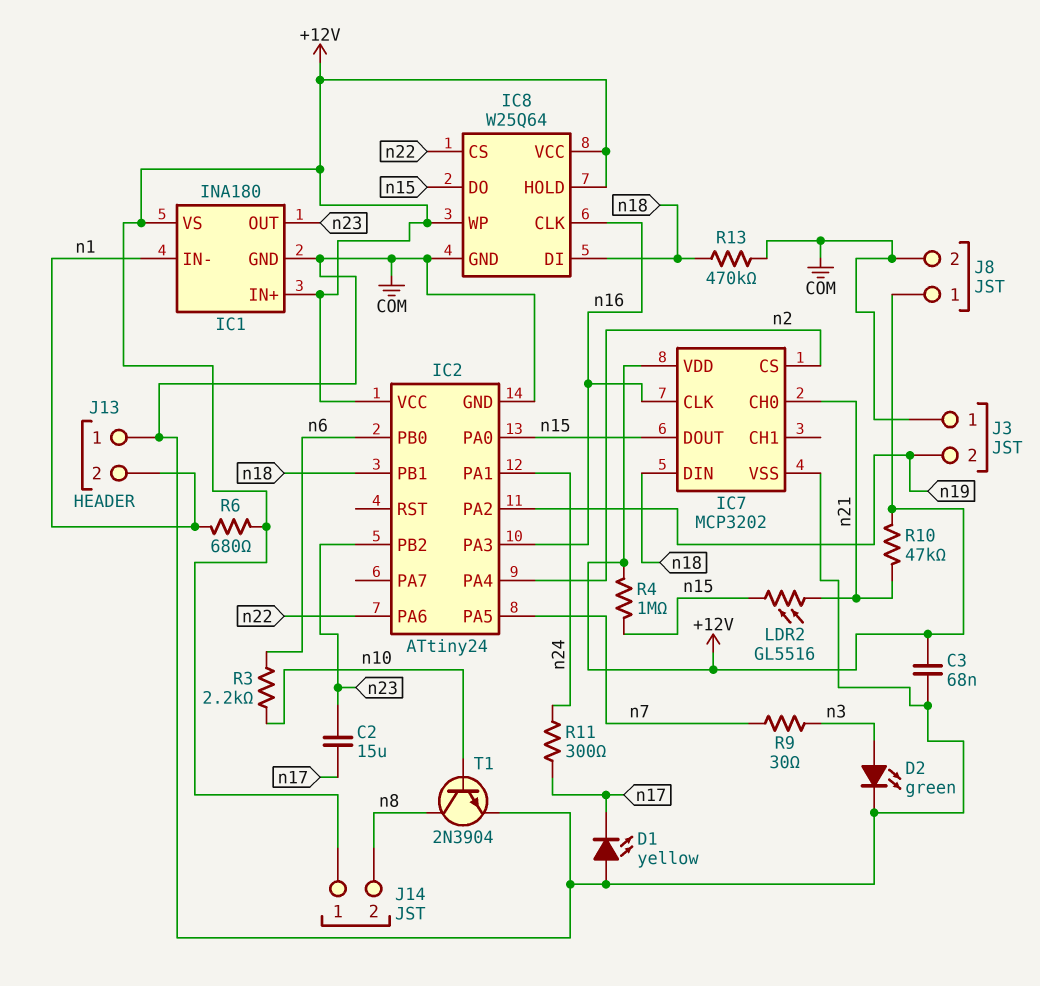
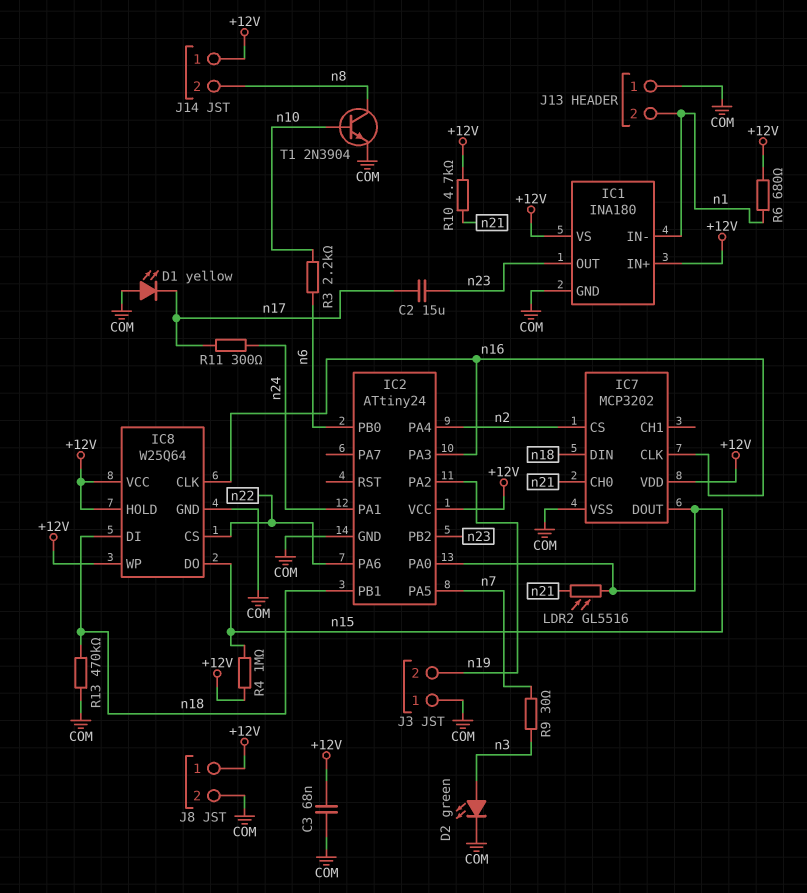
R10: 47k (+12V, n21) -> 4.7k (+12V, n21)

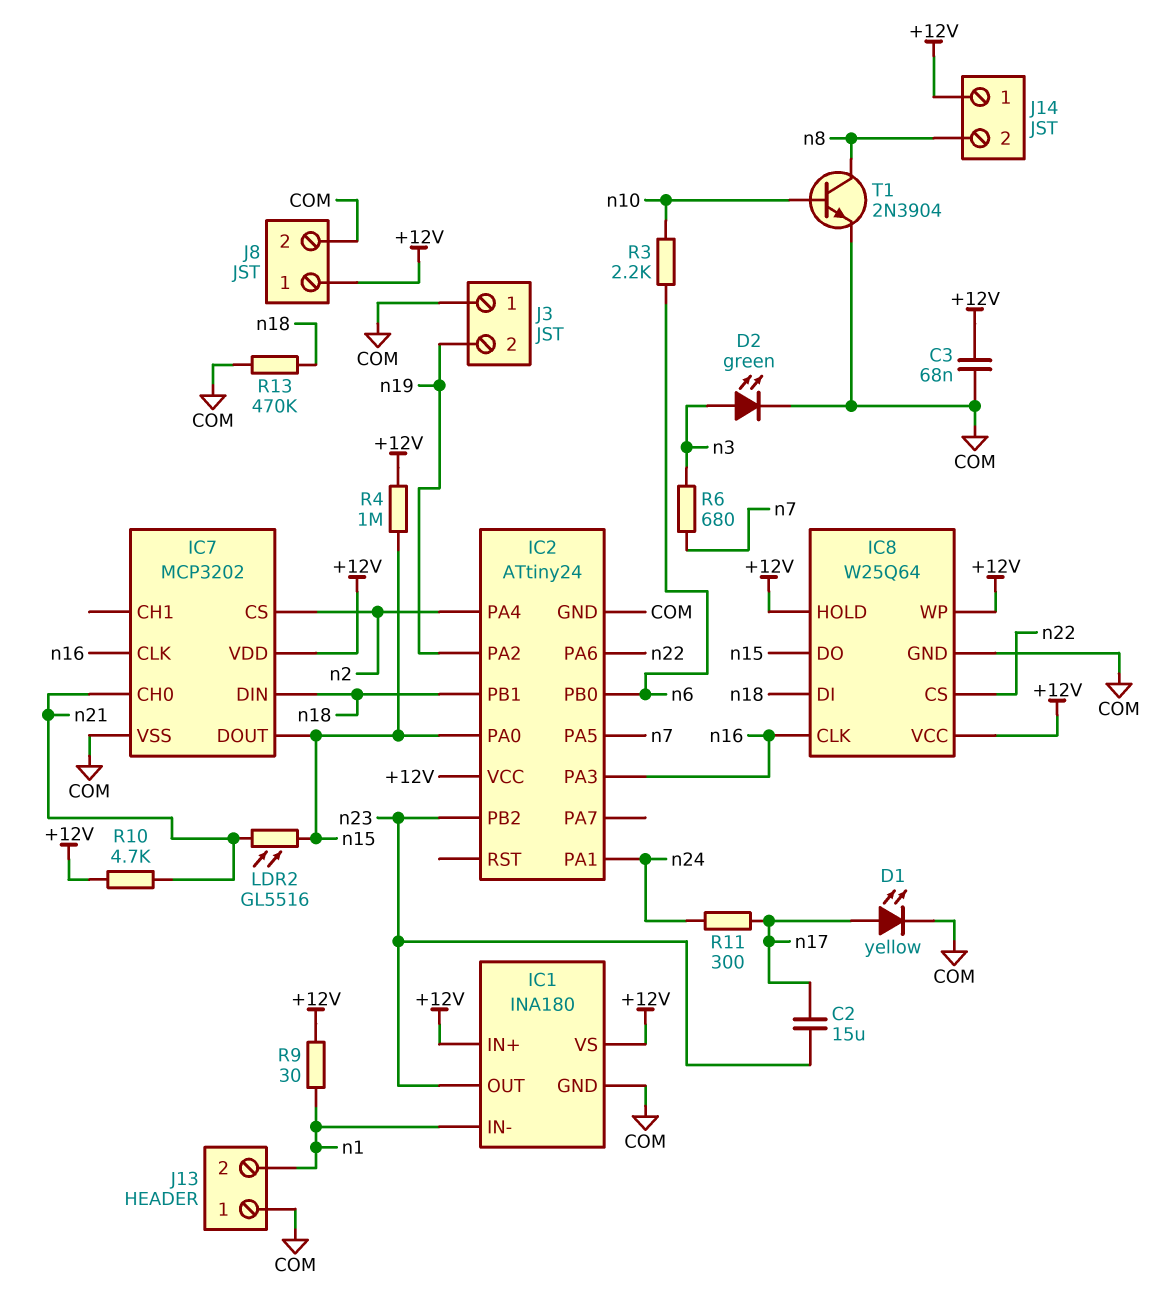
D1: LED yellow (A COM, K n17) -> LED yellow (A n17, K COM)
R6: 680 (+12V, n1) -> 680 (n3, n7)
R9: 30 (n3, n7) -> 30 (+12V, n1)

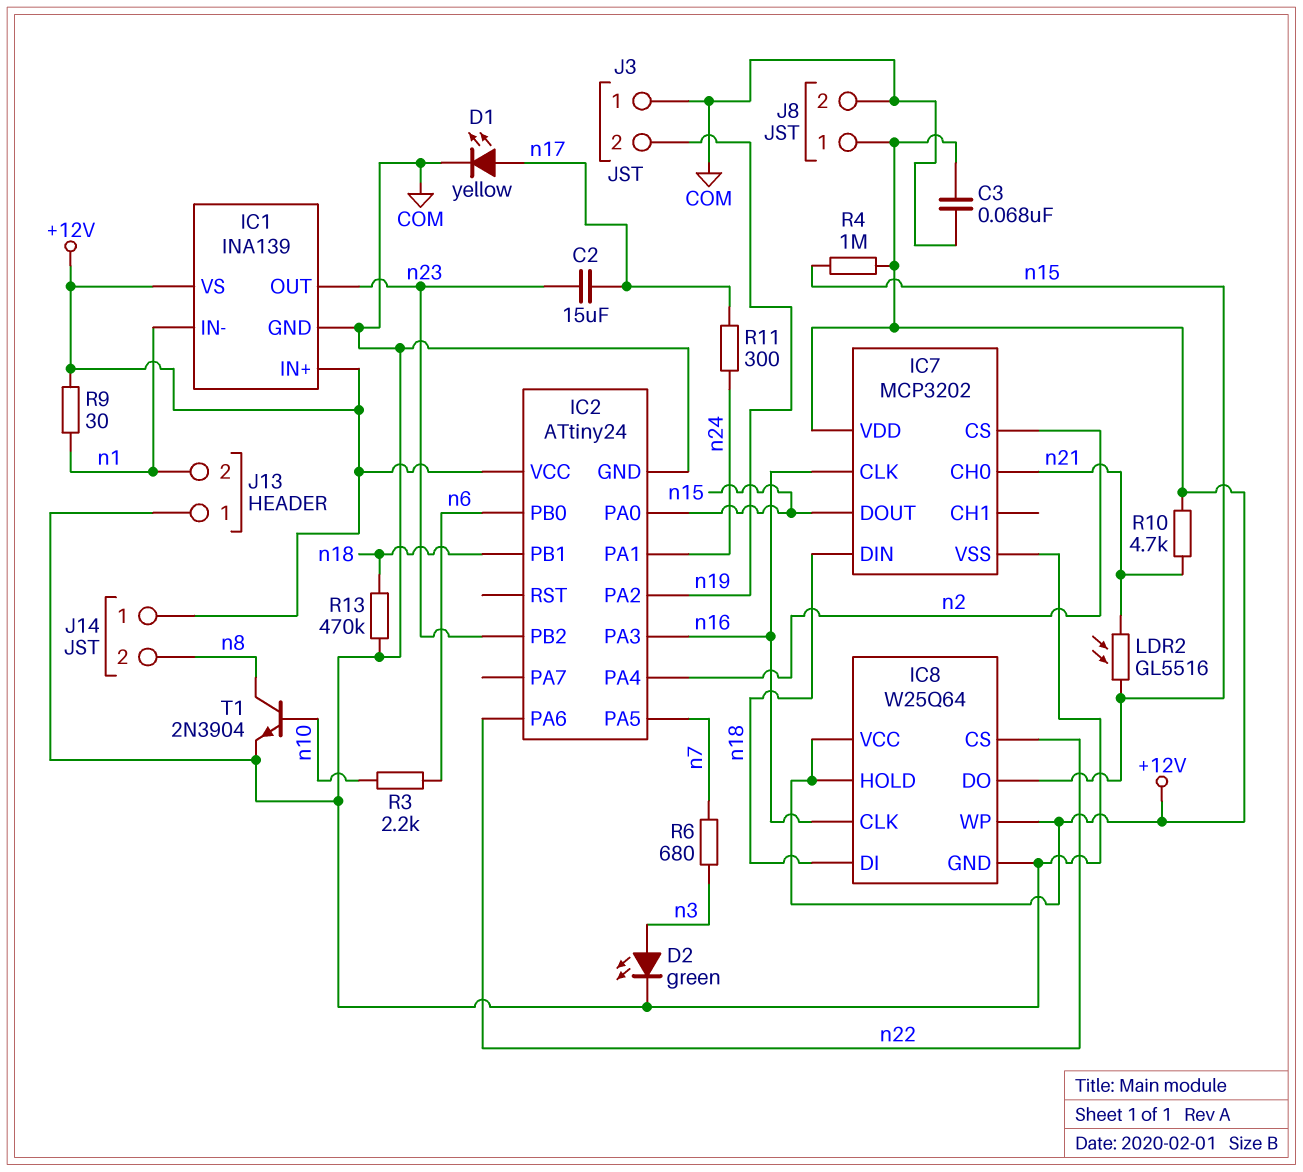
IC1: INA180 -> INA139

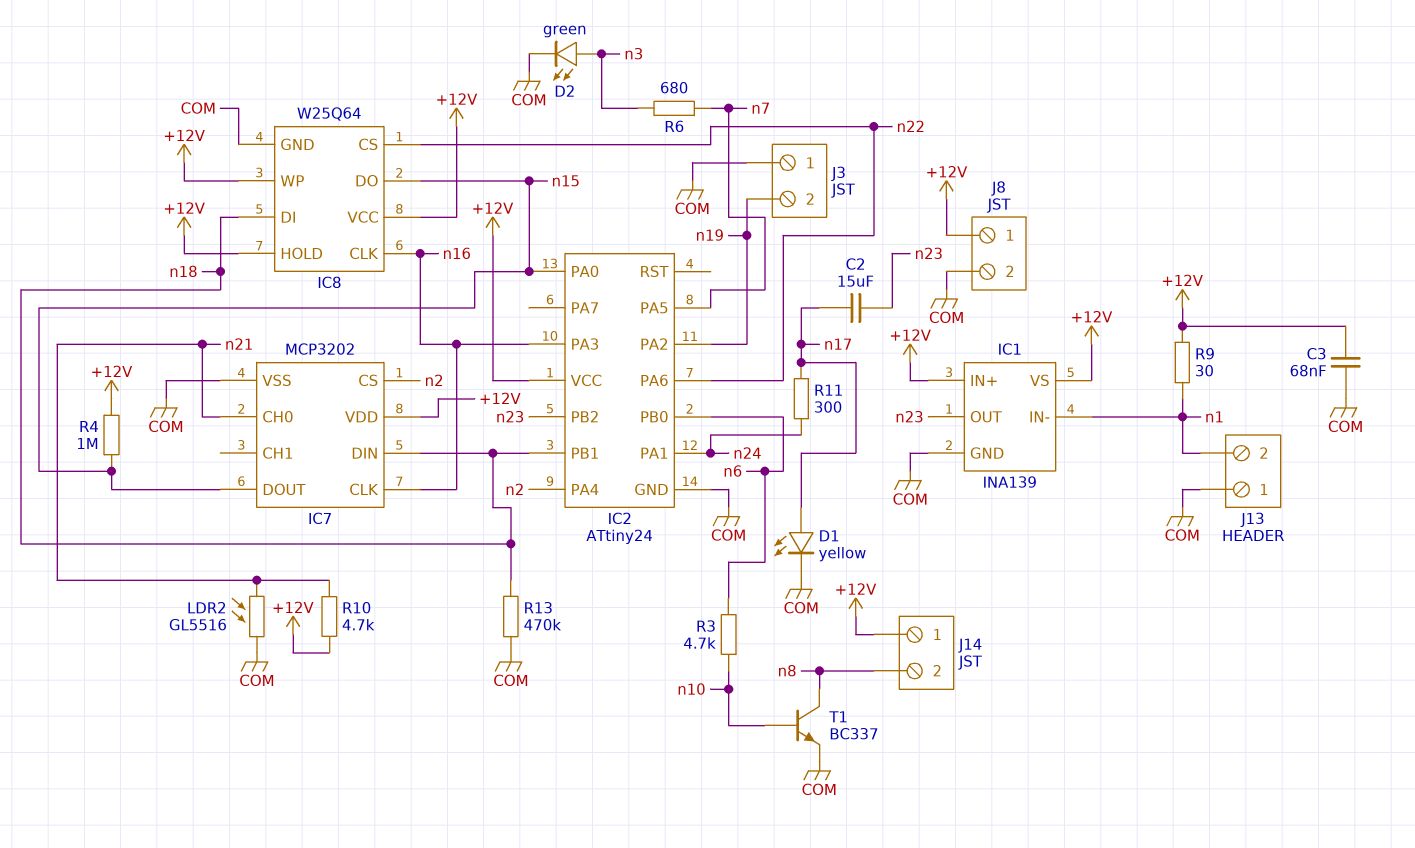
LDR2: GL5516 (n15, n21) -> GL5516 (COM, n21)
R3: 2.2k (n6, n10) -> 4.7k (n6, n10)
T1: NPN 2N3904 (B n10, C n8, E COM) -> NPN BC337 (B n10, C n8, E COM)

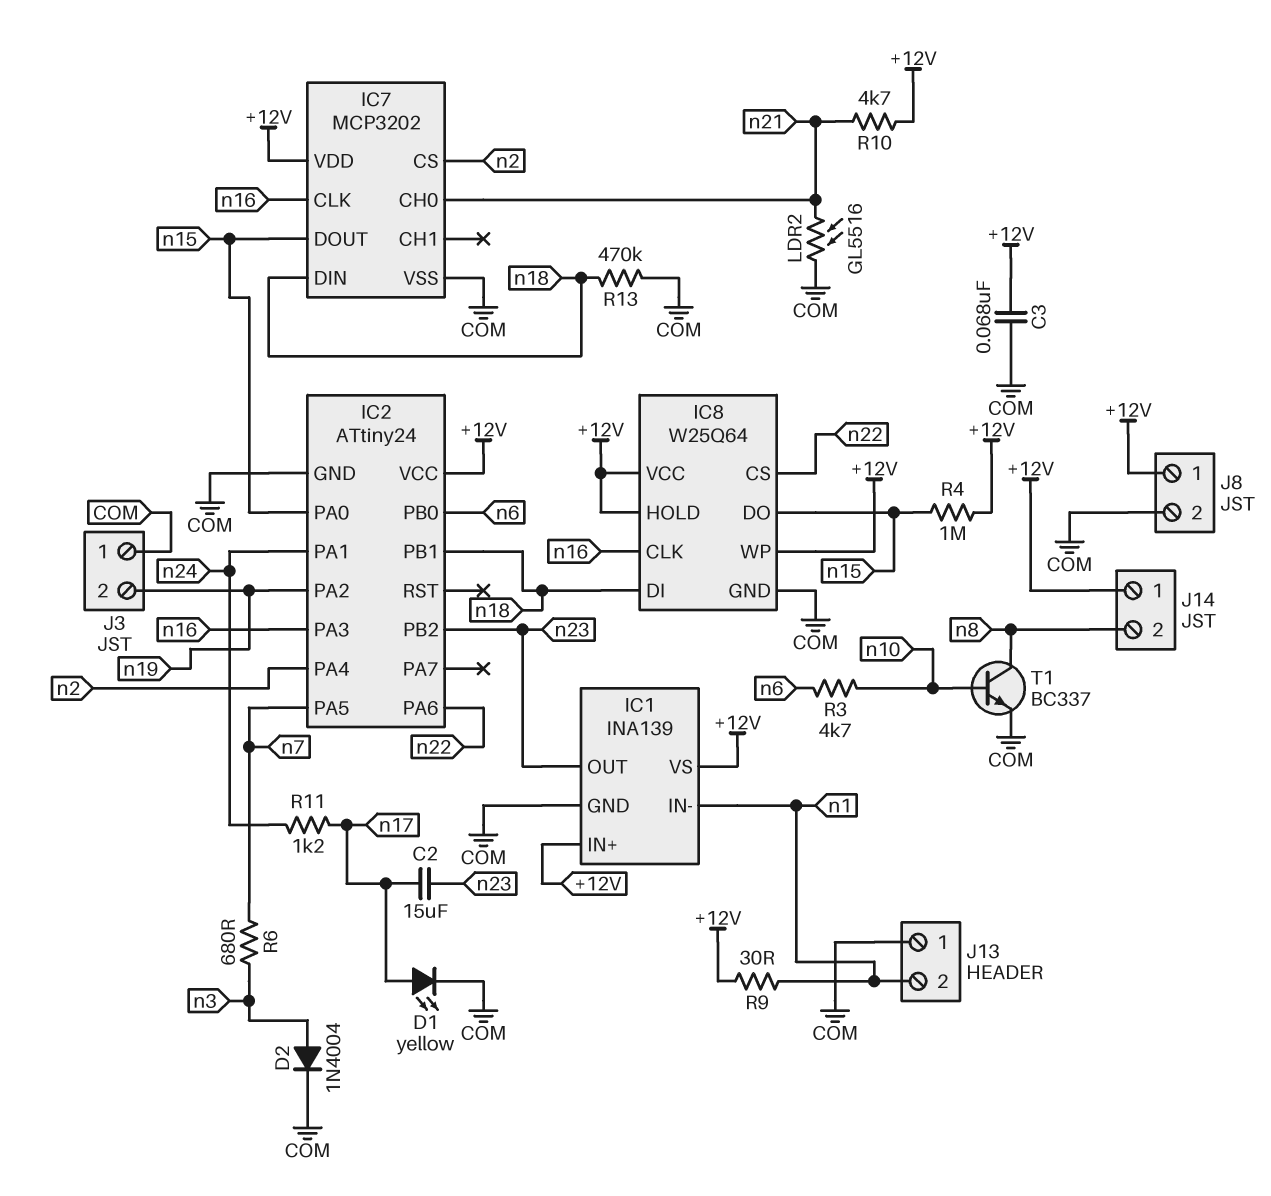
D2: LED green (A n3, K COM) -> diode 1N4004 (A n3, K COM)
R11: 300 (n17, n24) -> 1.2k (n17, n24)

